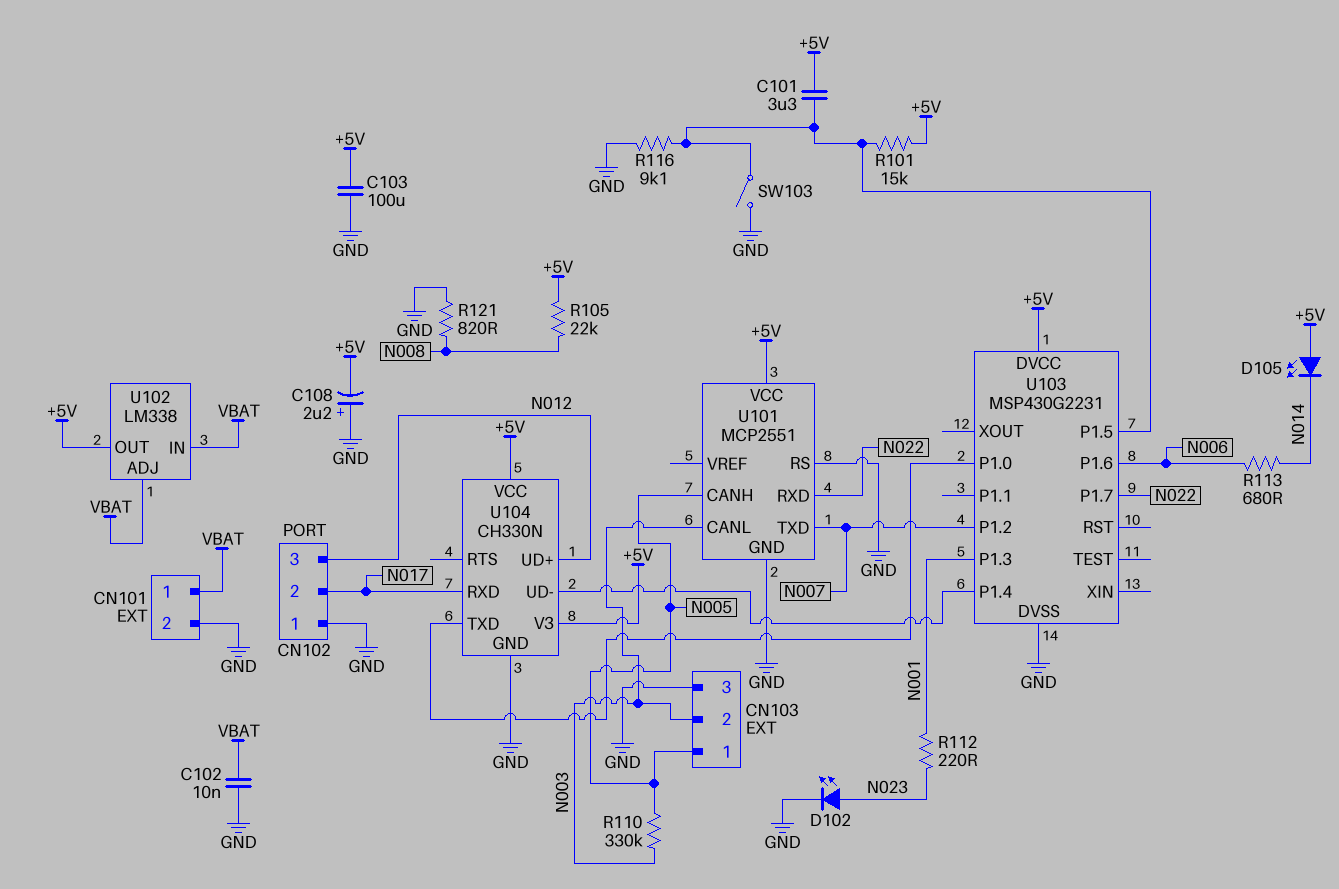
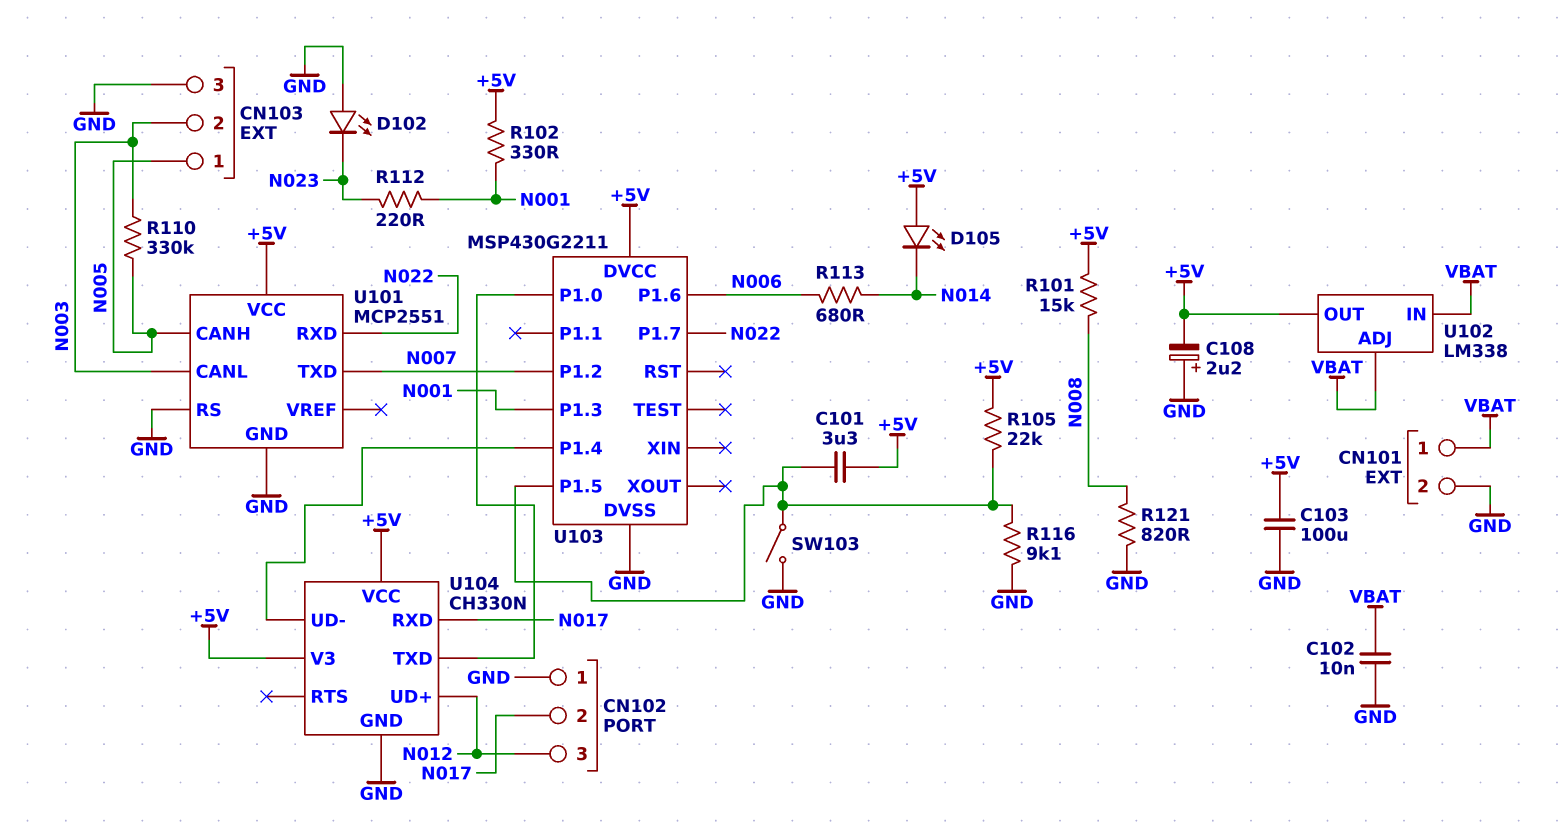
D102: LED (A N023, K GND) -> LED (A GND, K N023)
R101: 15k (+5V, U103/P1.5) -> 15k (+5V, N008)
R102: none -> 330 (+5V, N001)
R105: 22k (+5V, N008) -> 22k (+5V, U103/P1.5)
U103: MSP430G2231 -> MSP430G2211

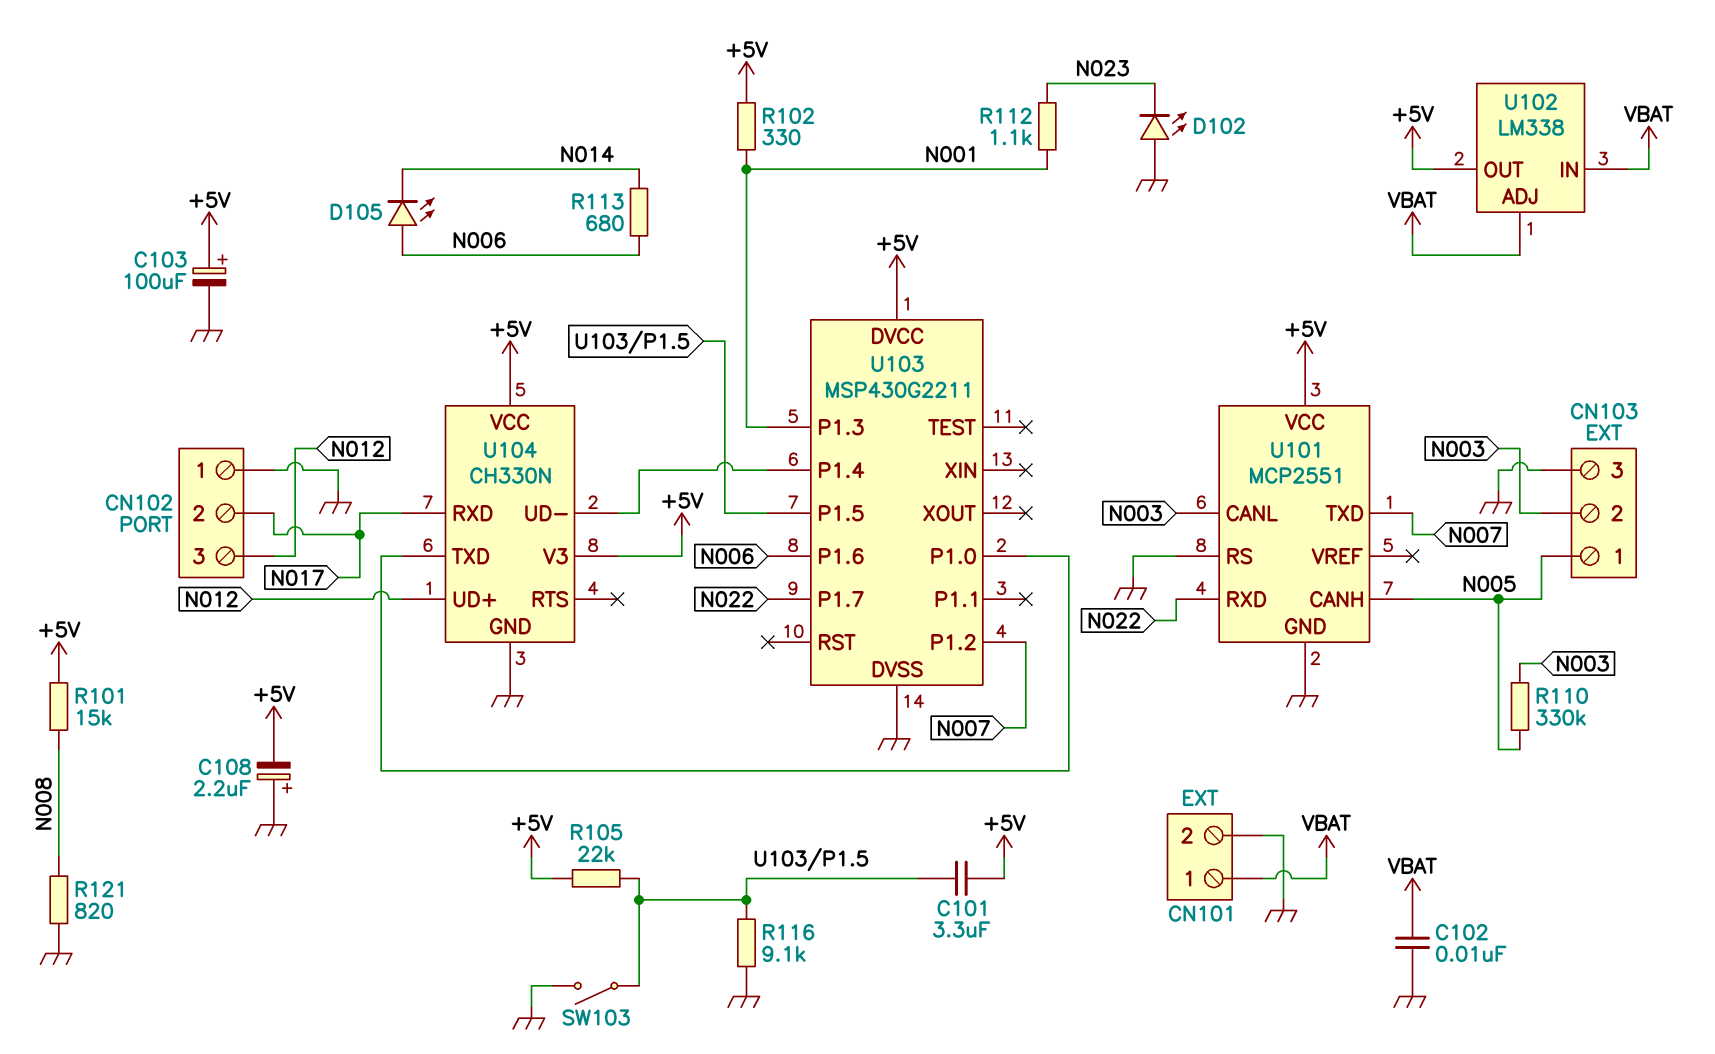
C103: 100uF (+5V, GND) -> 100uF (plus +5V, minus GND)
D105: LED (A +5V, K N014) -> LED (A N006, K N014)
R112: 220 (N001, N023) -> 1.1k (N001, N023)

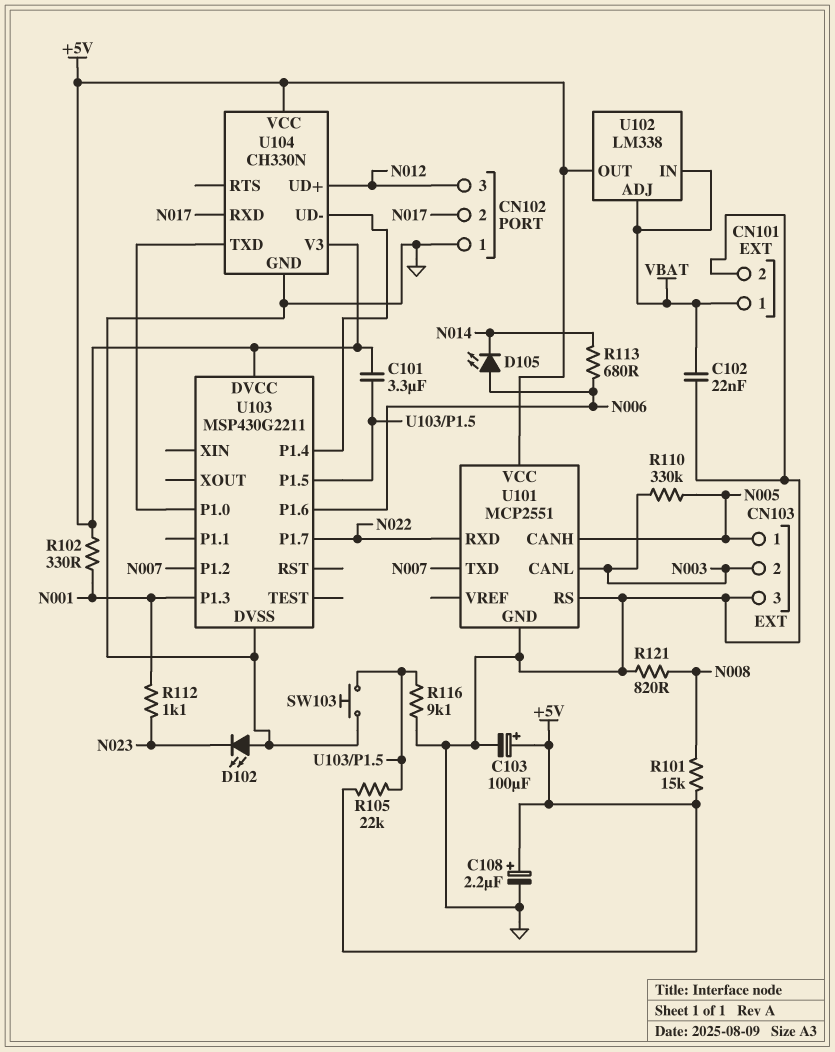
C102: 10nF (GND, VBAT) -> 22nF (GND, VBAT)
C108: 2.2uF (plus GND, minus +5V) -> 2.2uF (plus +5V, minus GND)
SW103: switch (GND, U103/P1.5) -> button (GND, U103/P1.5)

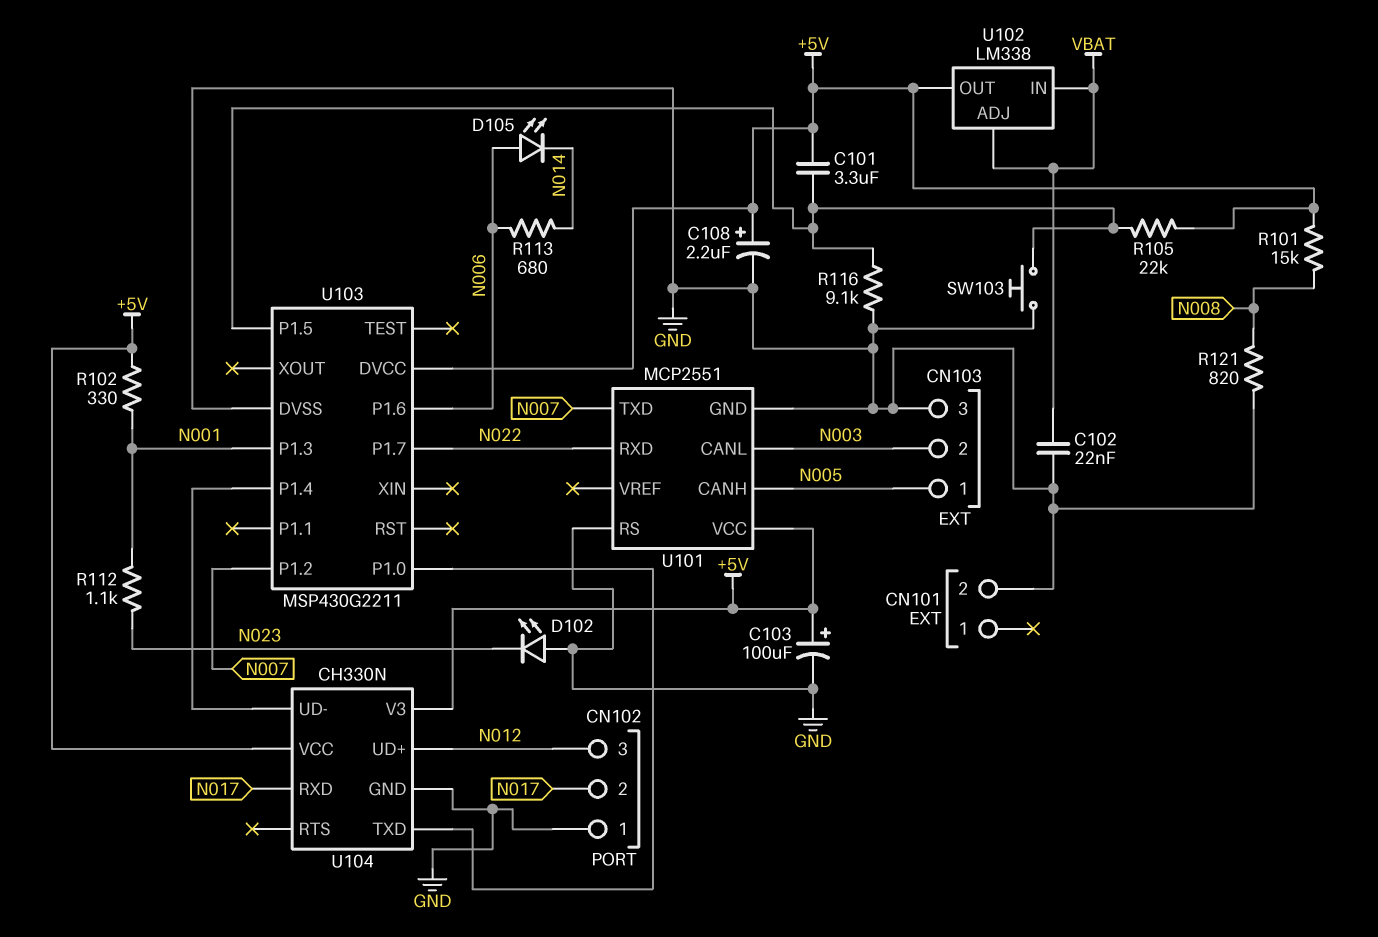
CN101 pin 1: VBAT -> none
R110: 330k (N003, N005) -> none

